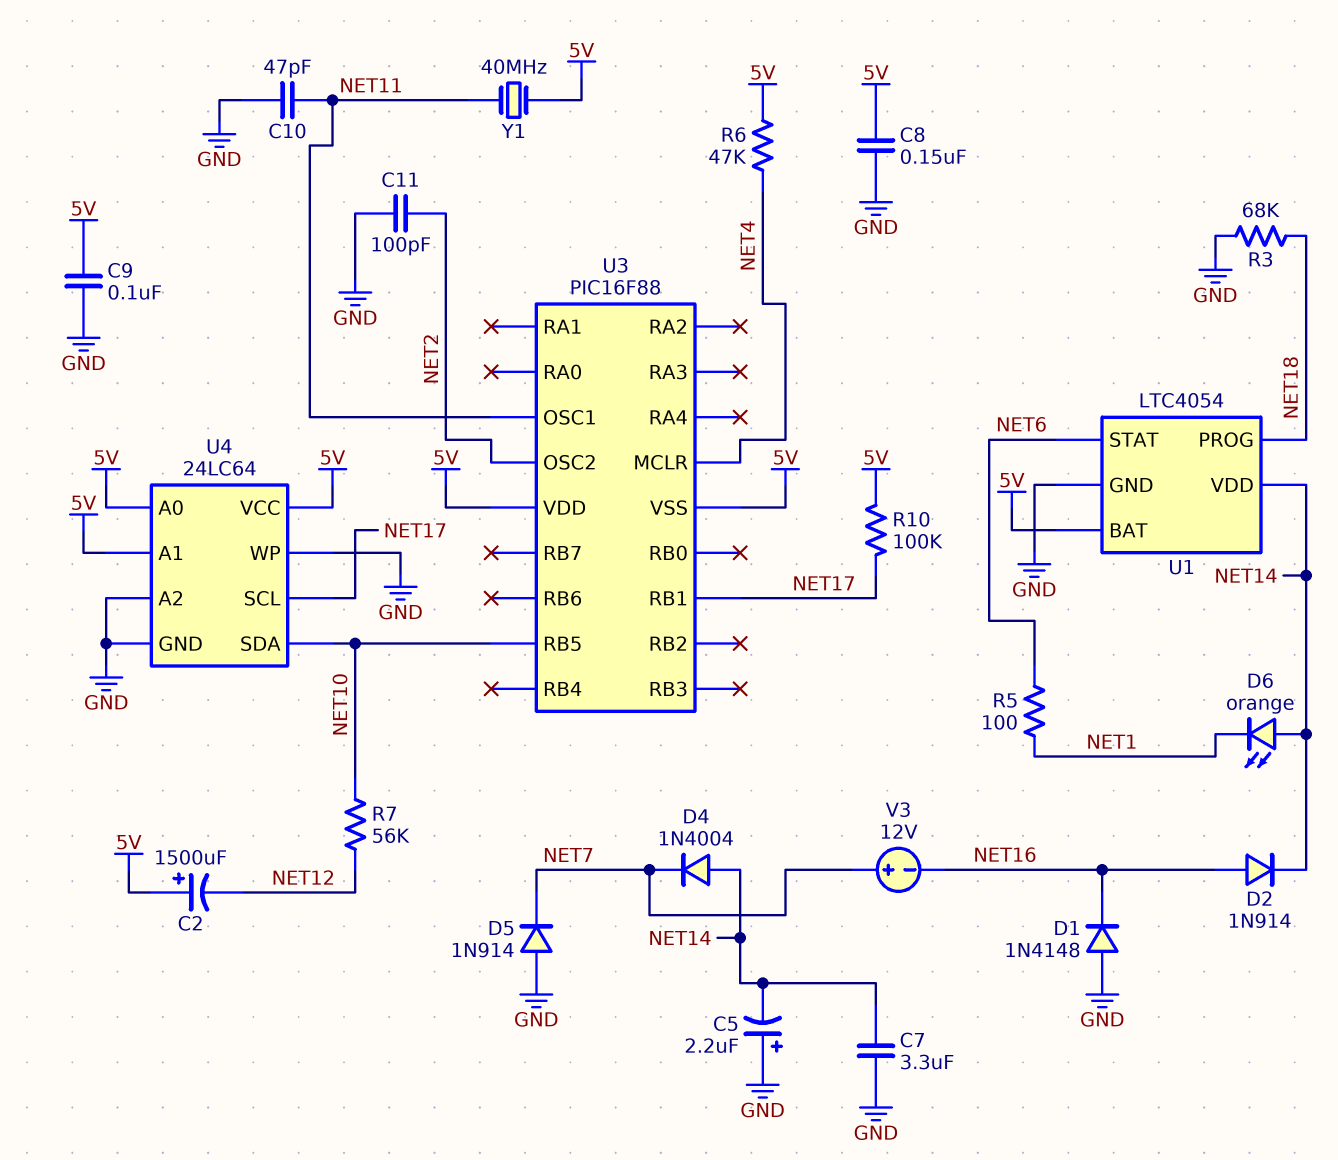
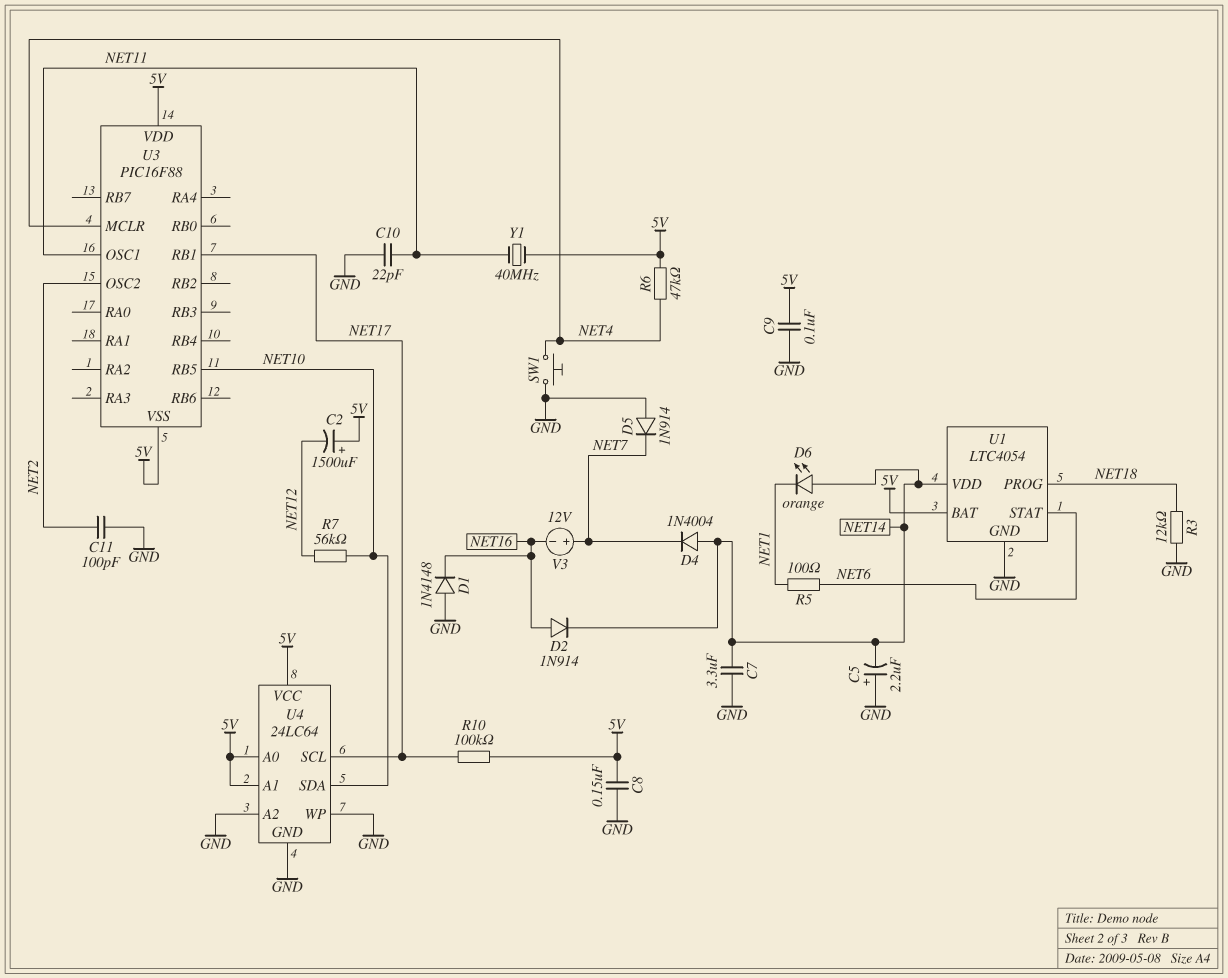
C10: 47pF (GND, NET11) -> 22pF (GND, NET11)
R3: 68k (GND, NET18) -> 12k (GND, NET18)
SW1: none -> button (GND, NET4)

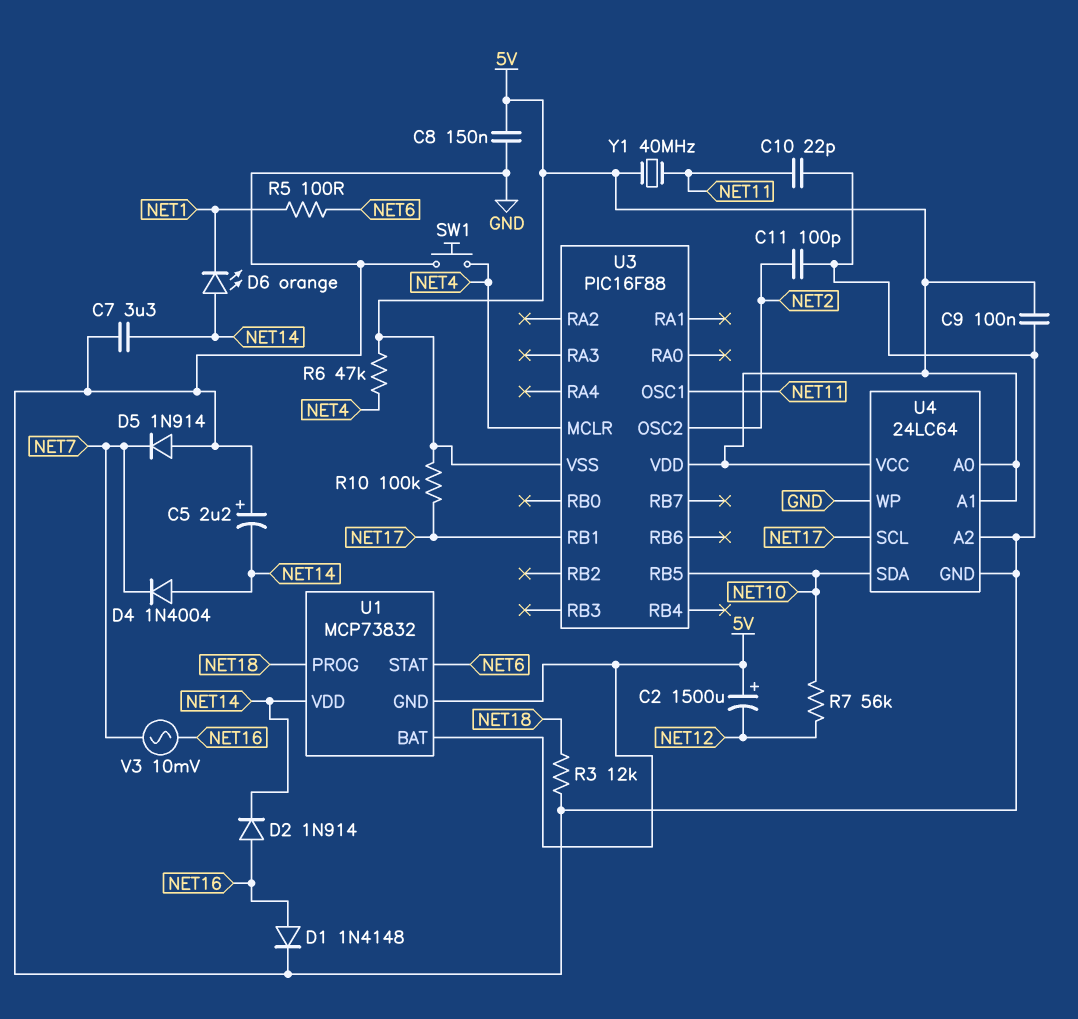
D1: diode 1N4148 (A GND, K NET16) -> diode 1N4148 (A NET16, K GND)
U1: LTC4054 -> MCP73832
U1 pin GND: GND -> 5V
V3: 12V (plus NET7, minus NET16) -> AC 10mV (NET7, NET16)

